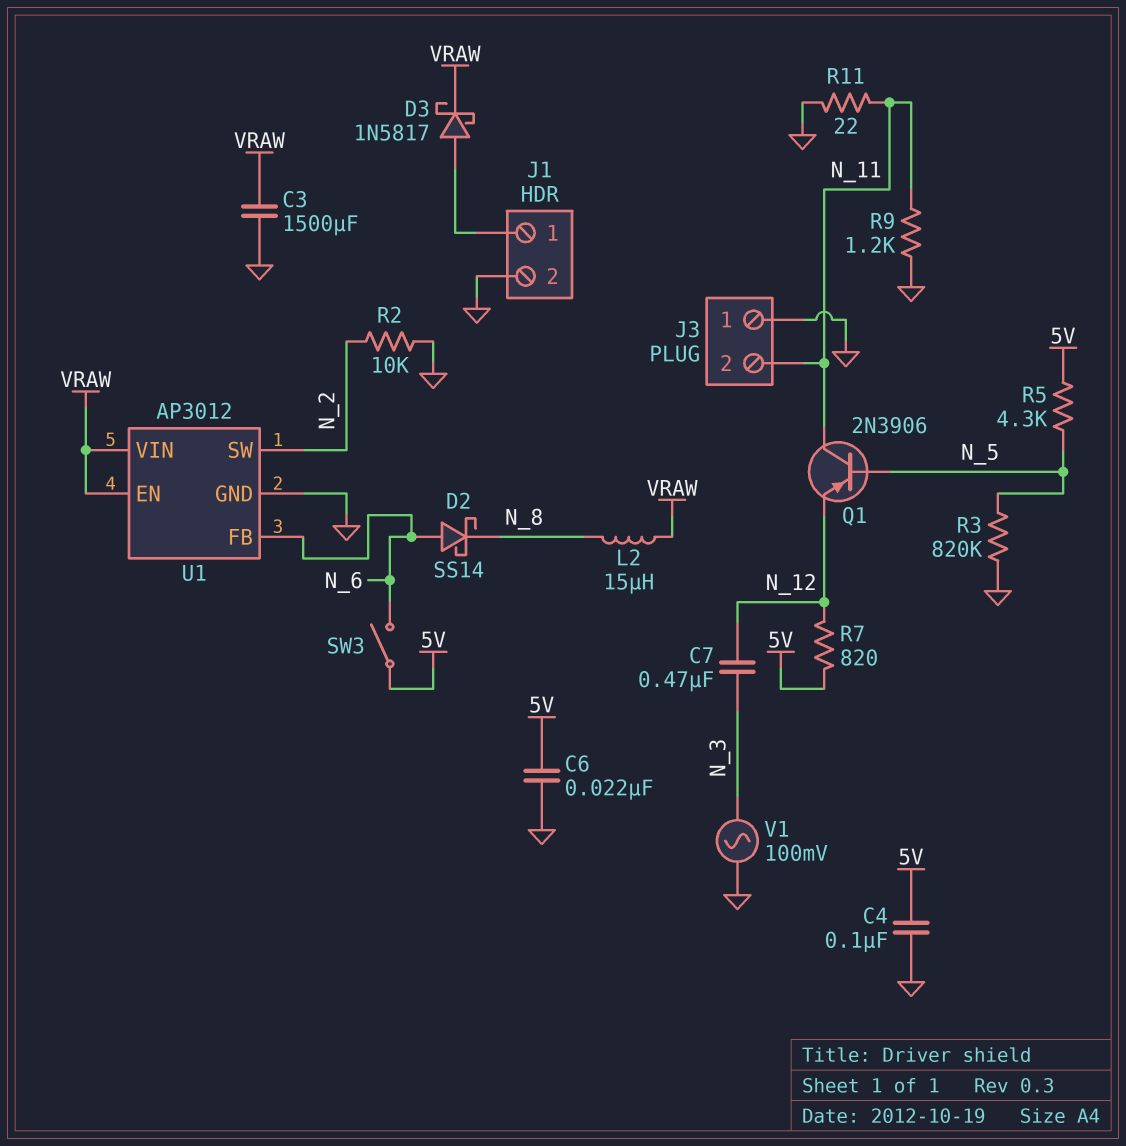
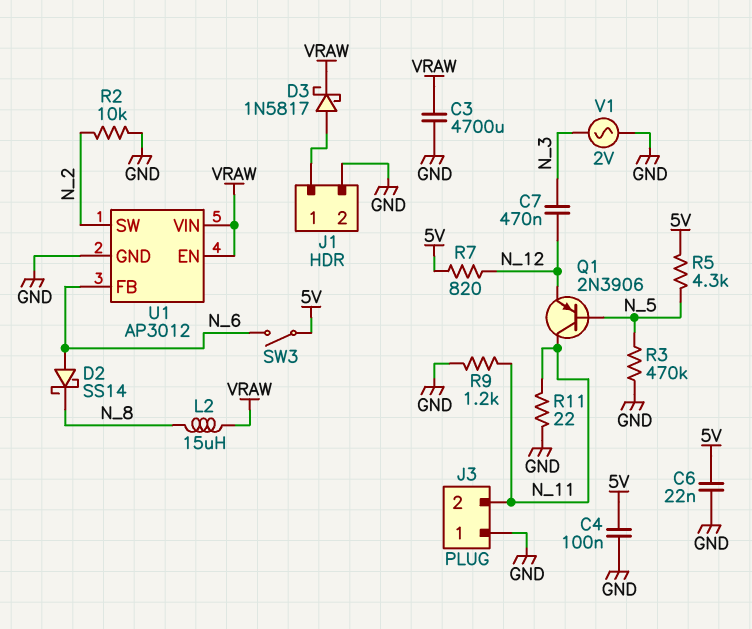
C3: 1500uF (GND, VRAW) -> 4700uF (GND, VRAW)
R3: 820k (GND, N_5) -> 470k (GND, N_5)
V1: AC 100mV (GND, N_3) -> AC 2V (GND, N_3)

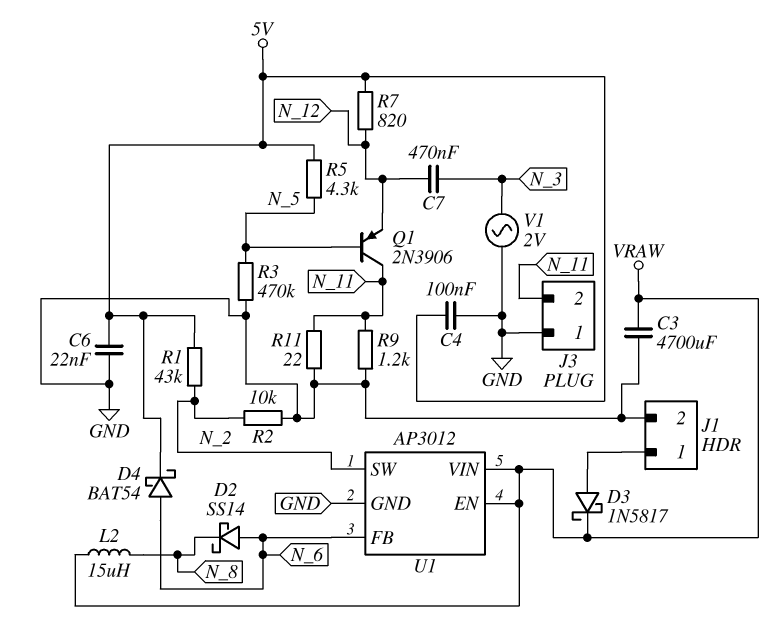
D4: none -> schottky BAT54 (A N_6, K 5V)
R1: none -> 43k (5V, N_2)
SW3: switch (5V, N_6) -> none

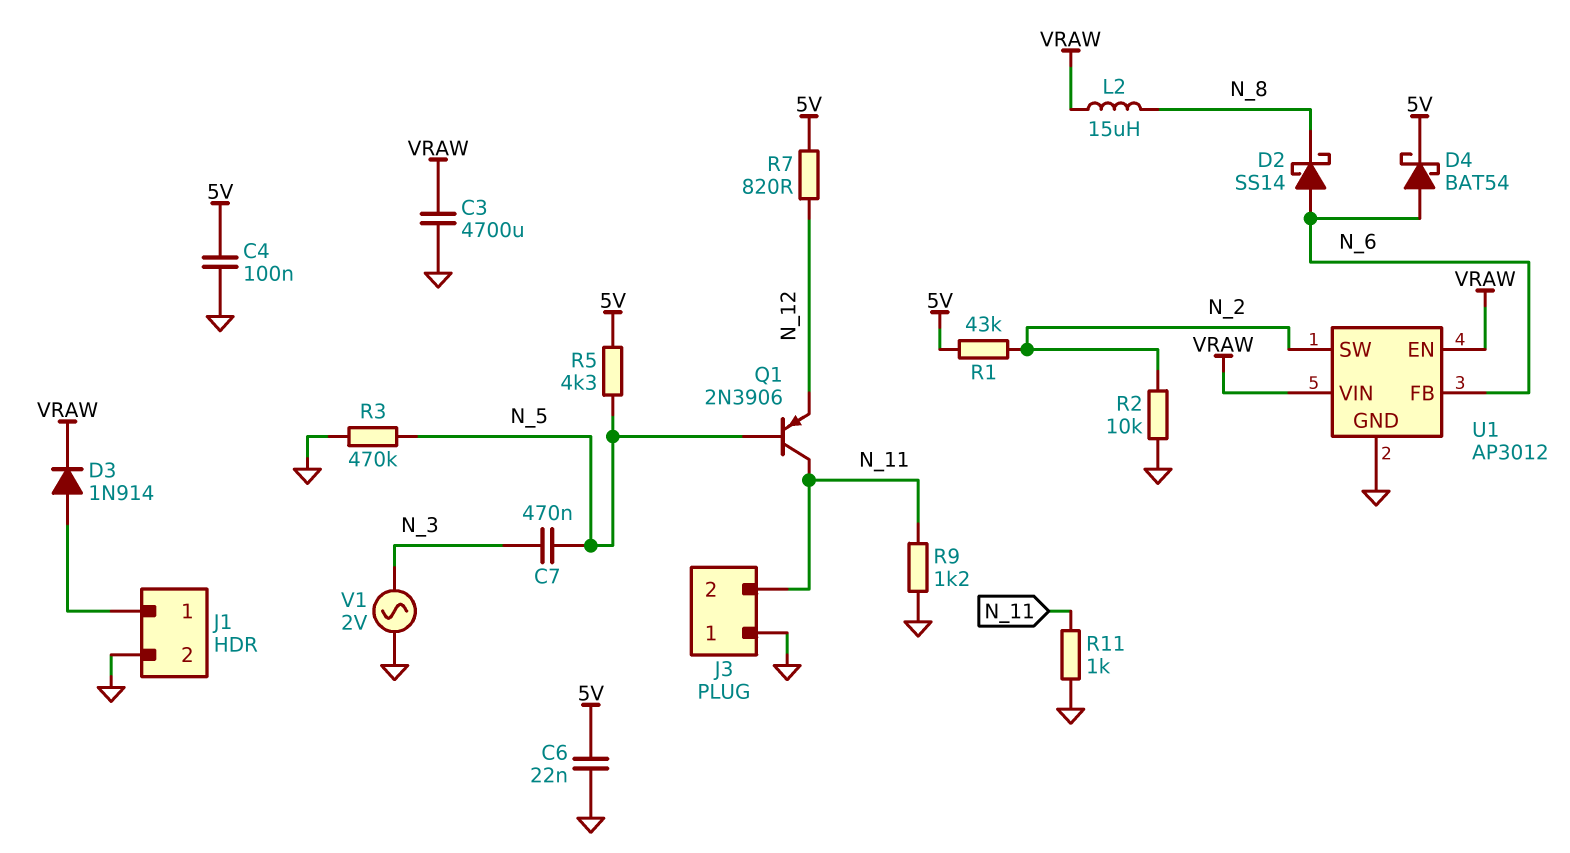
C7: 470nF (N_3, N_12) -> 470nF (N_3, N_5)
D3: schottky 1N5817 (A J1/1, K VRAW) -> diode 1N914 (A J1/1, K VRAW)
R11: 22 (GND, N_11) -> 1k (GND, N_11)

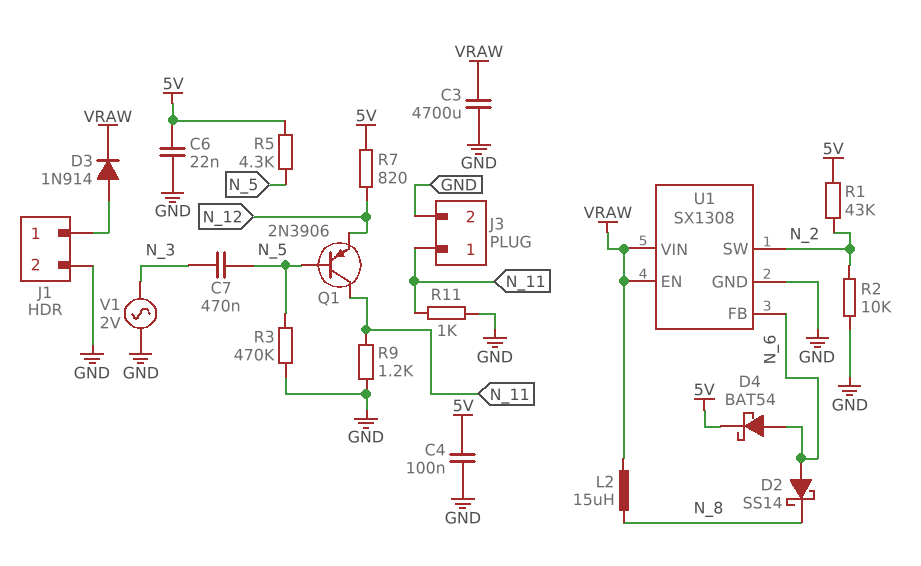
J3 pin 1: GND -> N_11
J3 pin 2: N_11 -> GND
U1: AP3012 -> SX1308

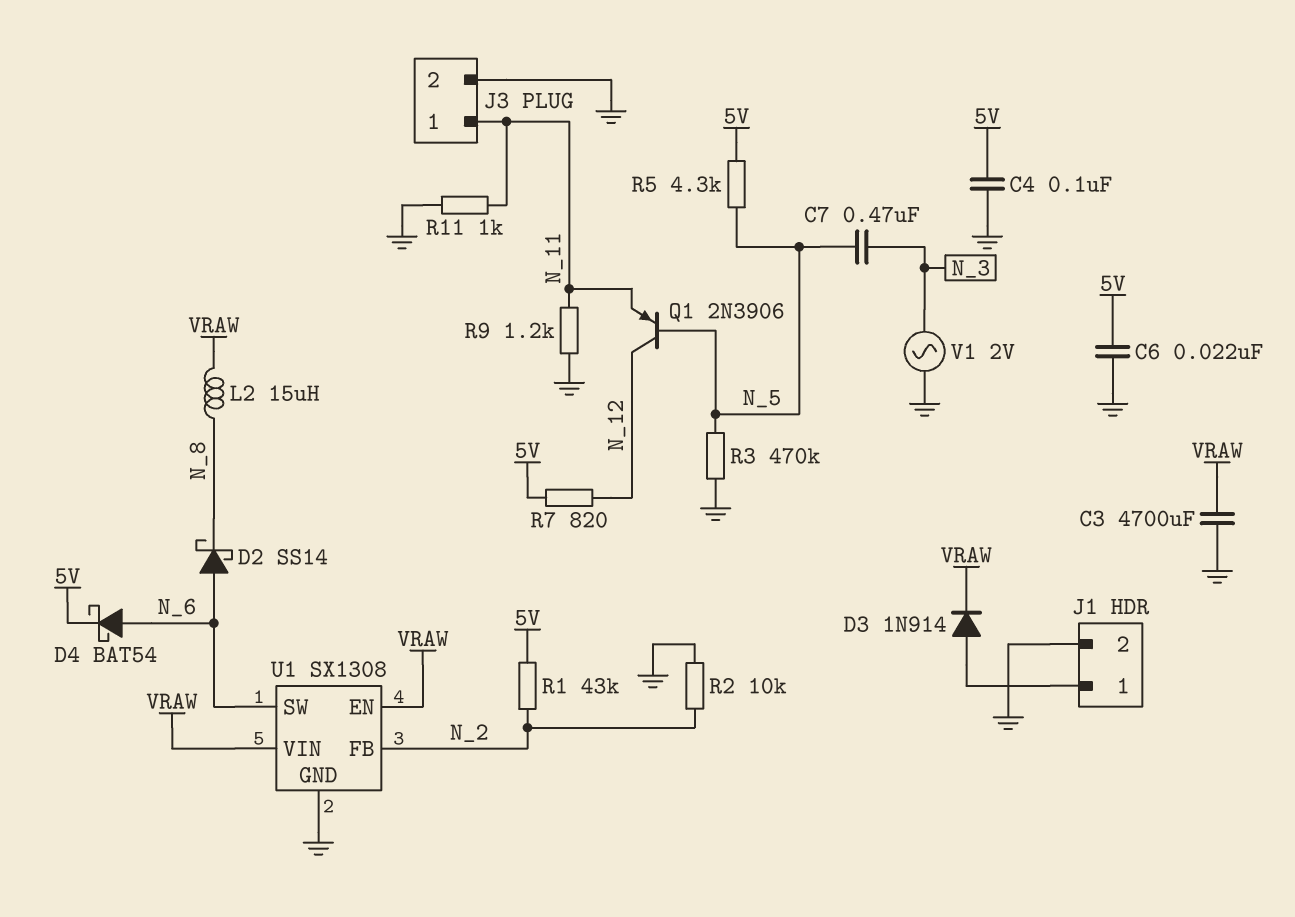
Q1: PNP 2N3906 (B N_5, C N_11, E N_12) -> PNP 2N3906 (B N_5, C N_12, E N_11)
U1 pin FB: N_6 -> N_2
U1 pin SW: N_2 -> N_6

